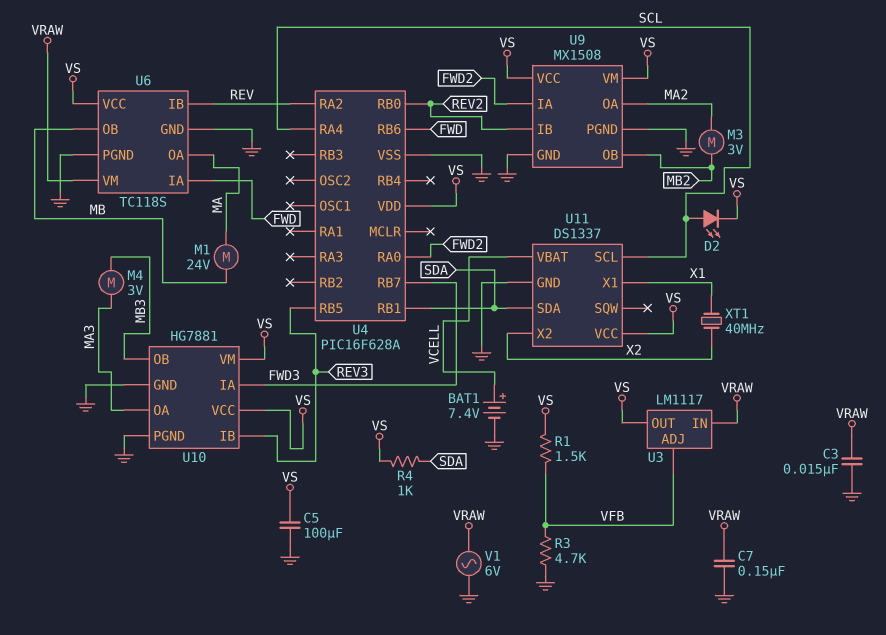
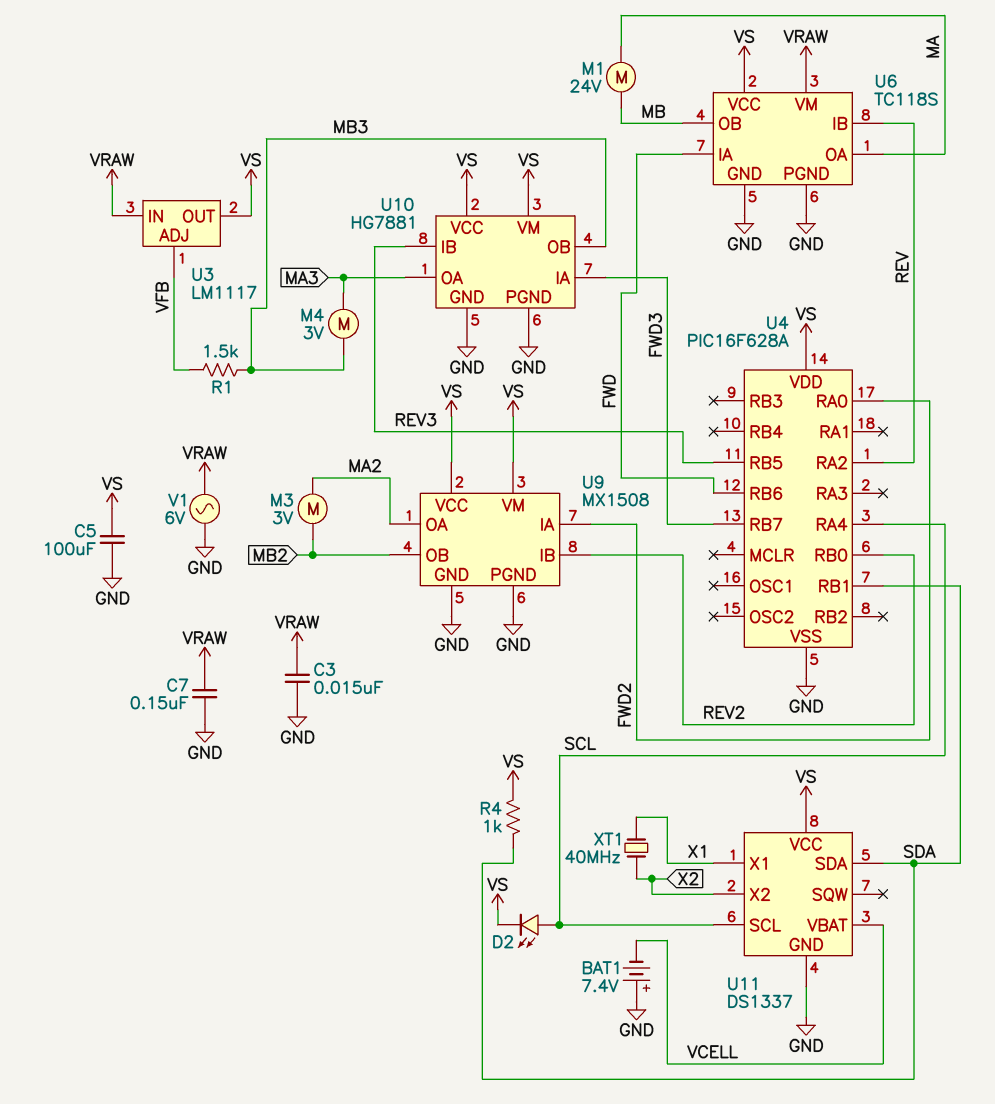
BAT1: 7.4V (plus VCELL, minus GND) -> 7.4V (plus GND, minus VCELL)
R1: 1.5k (VFB, VS) -> 1.5k (MB3, VFB)
R3: 4.7k (GND, VFB) -> none

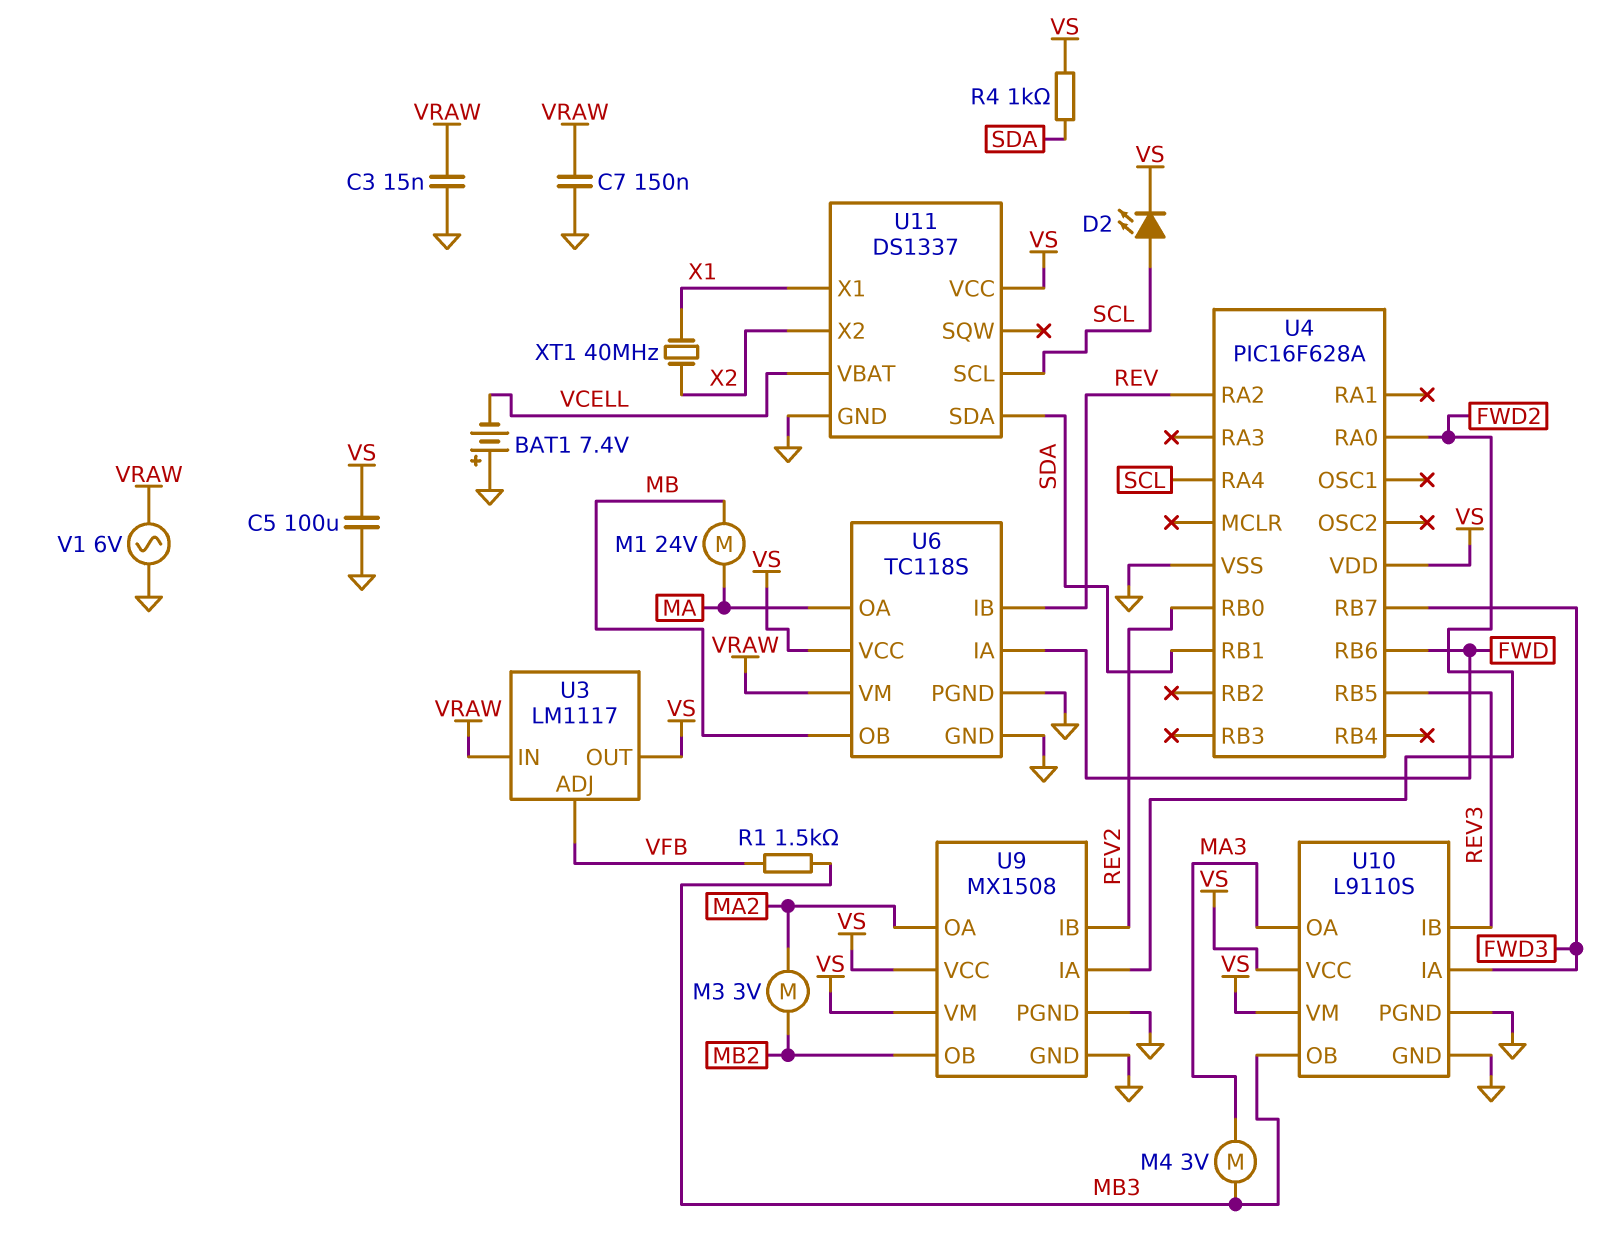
U10: HG7881 -> L9110S

